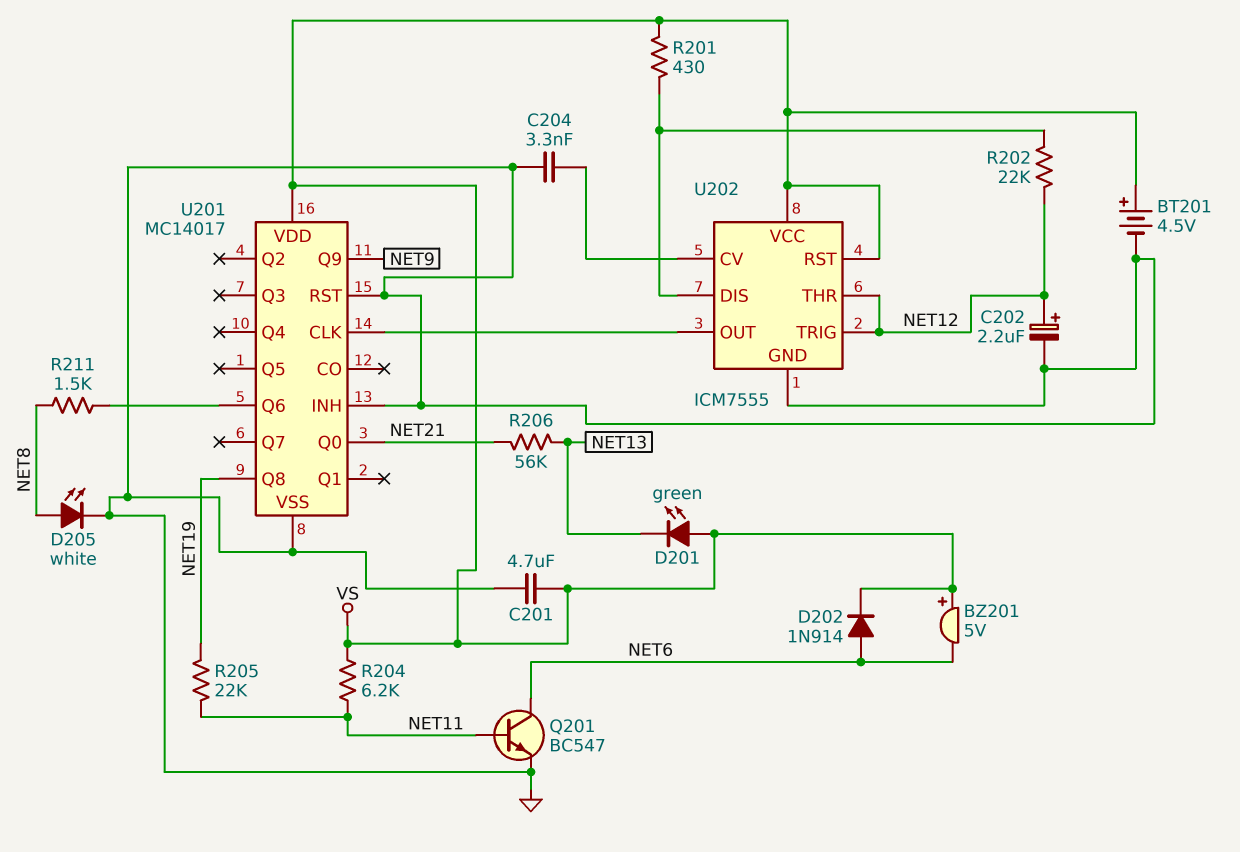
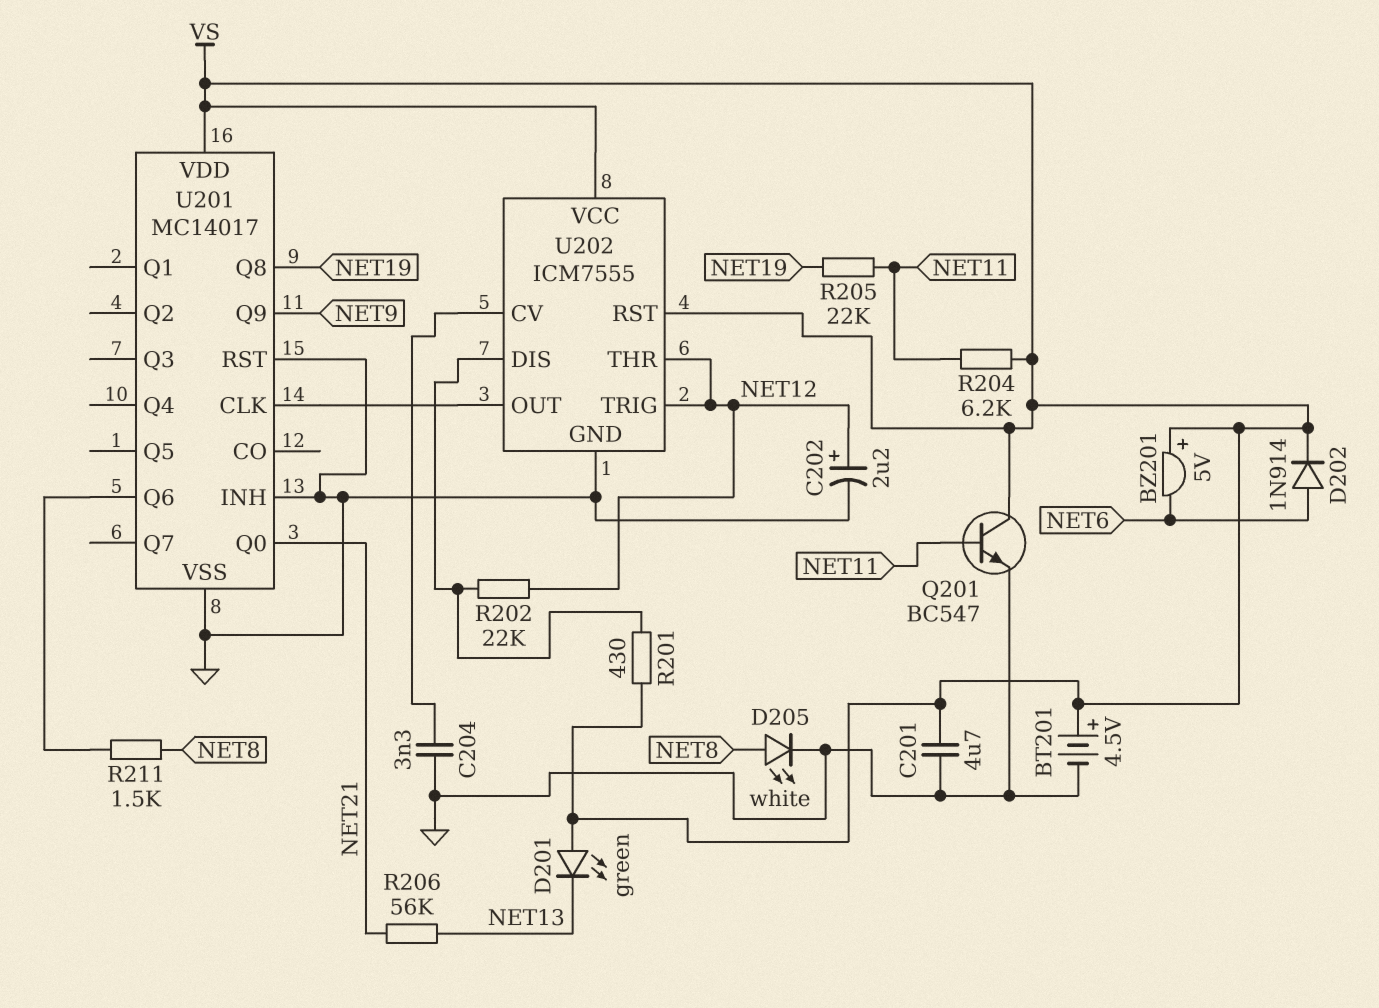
Q201: NPN BC547 (B NET11, C NET6, E GND) -> NPN BC547 (B NET11, C VS, E GND)

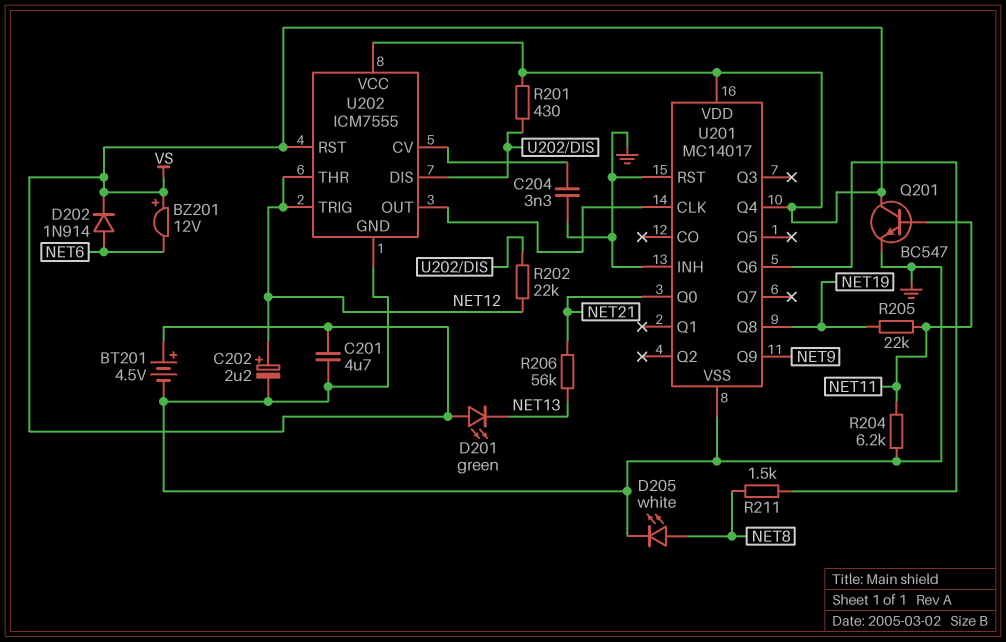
BZ201: buzzer 5V (plus VS, minus NET6) -> buzzer 12V (plus VS, minus NET6)
R204: 6.2k (NET11, VS) -> 6.2k (GND, NET11)
U201 pin Q4: none -> VS

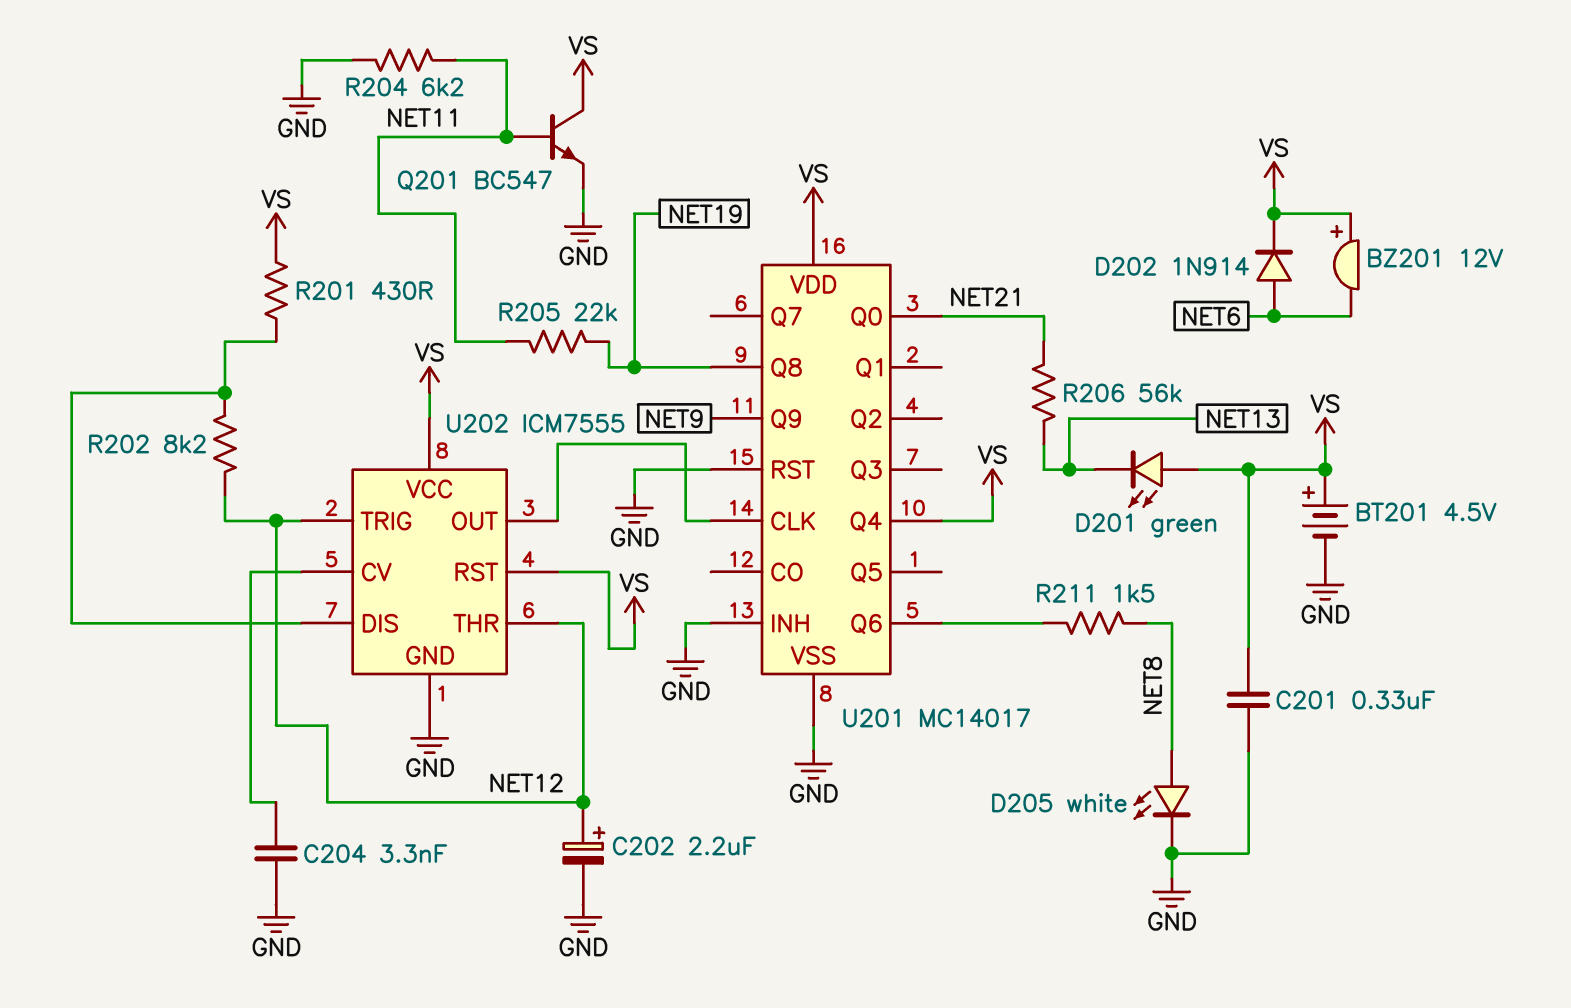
C201: 4.7uF (GND, VS) -> 330nF (GND, VS)
R202: 22k (NET12, U202/DIS) -> 8.2k (NET12, U202/DIS)

